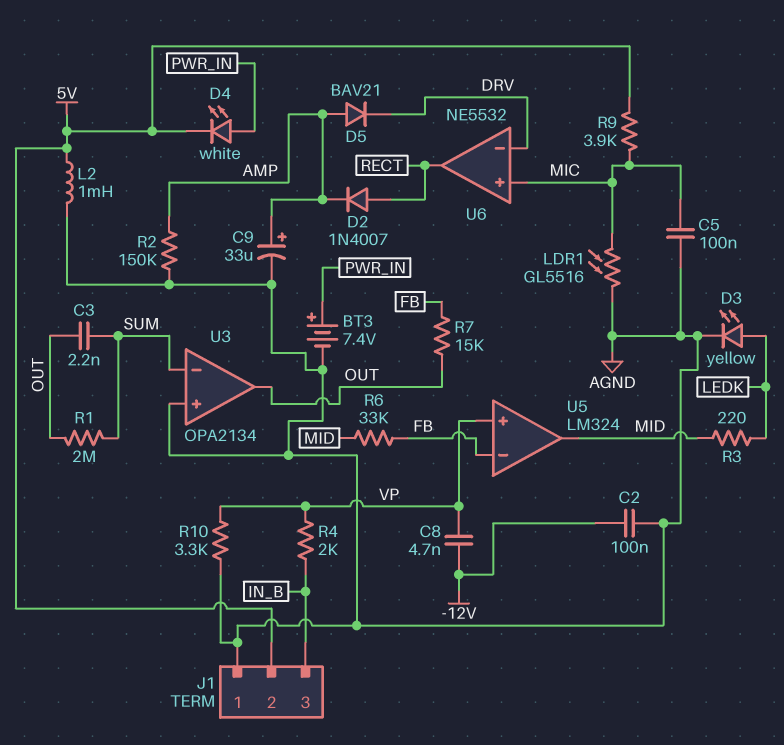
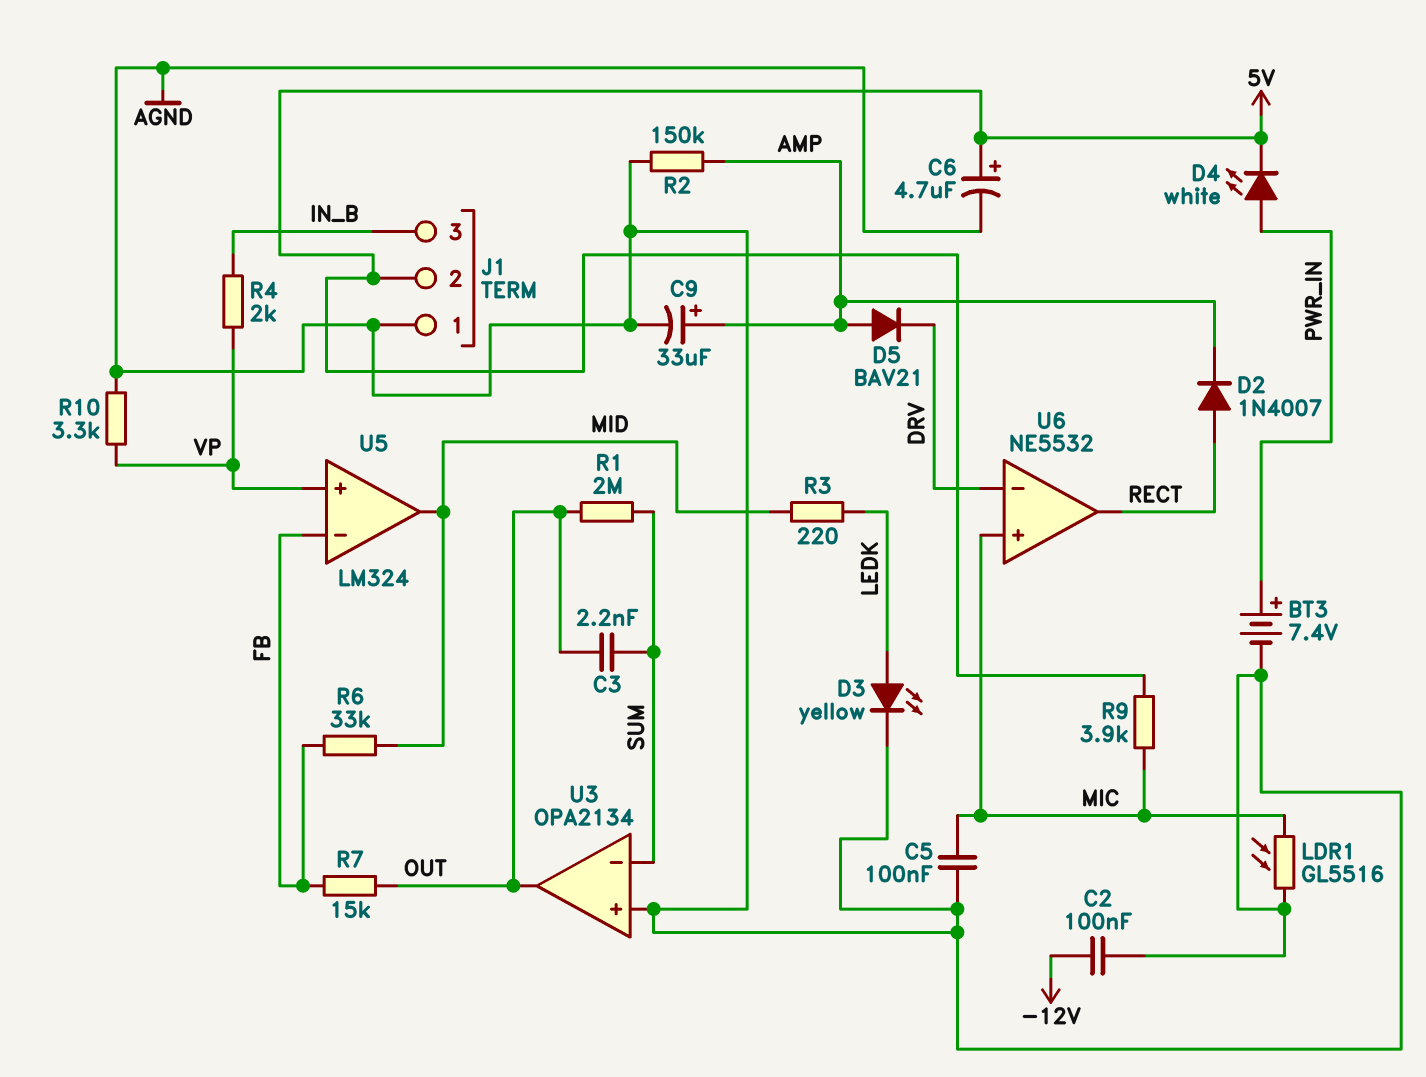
C6: none -> 4.7uF (plus 5V, minus AGND)
C8: 4.7nF (-12V, VP) -> none
L2: 1mH (5V, AGND) -> none

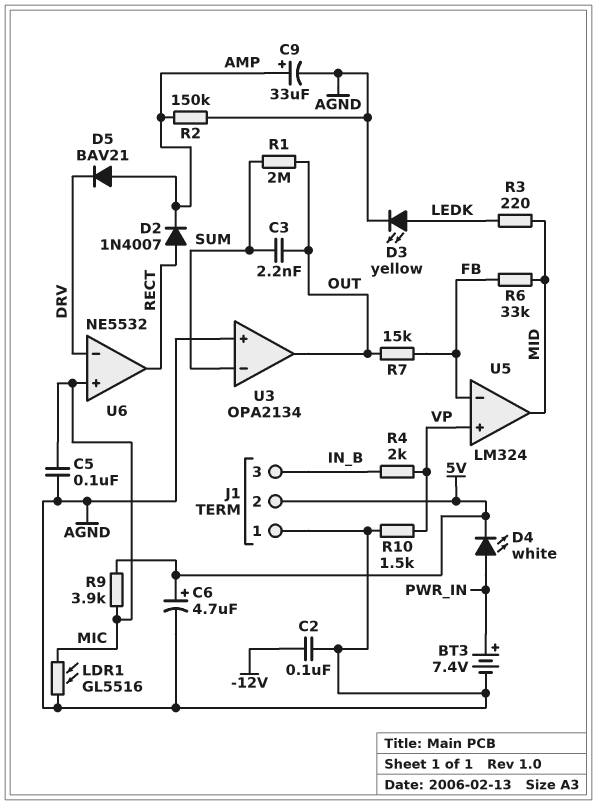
R10: 3.3k (AGND, VP) -> 1.5k (AGND, VP)

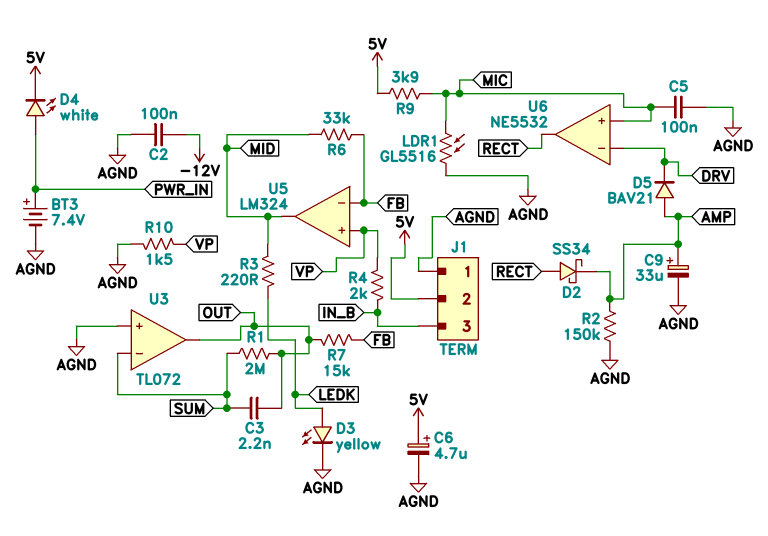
D2: diode 1N4007 (A RECT, K AMP) -> schottky SS34 (A RECT, K AMP)
U3: OPA2134 -> TL072

